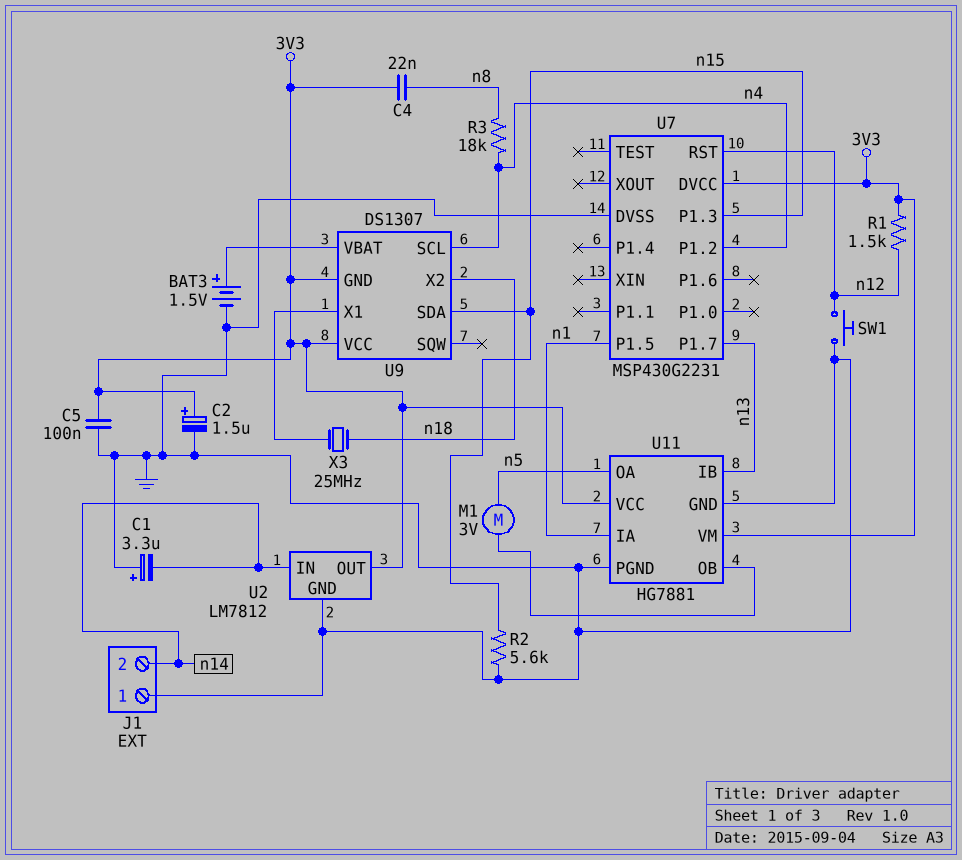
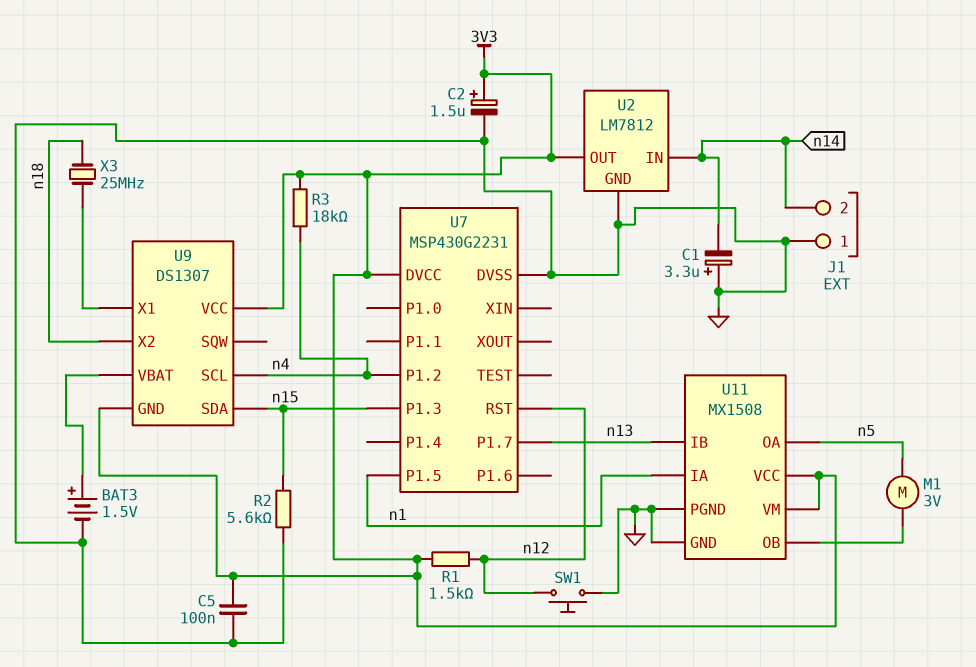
C4: 22nF (3V3, n8) -> none
R3: 18k (n4, n8) -> 18k (3V3, n4)
U11: HG7881 -> MX1508

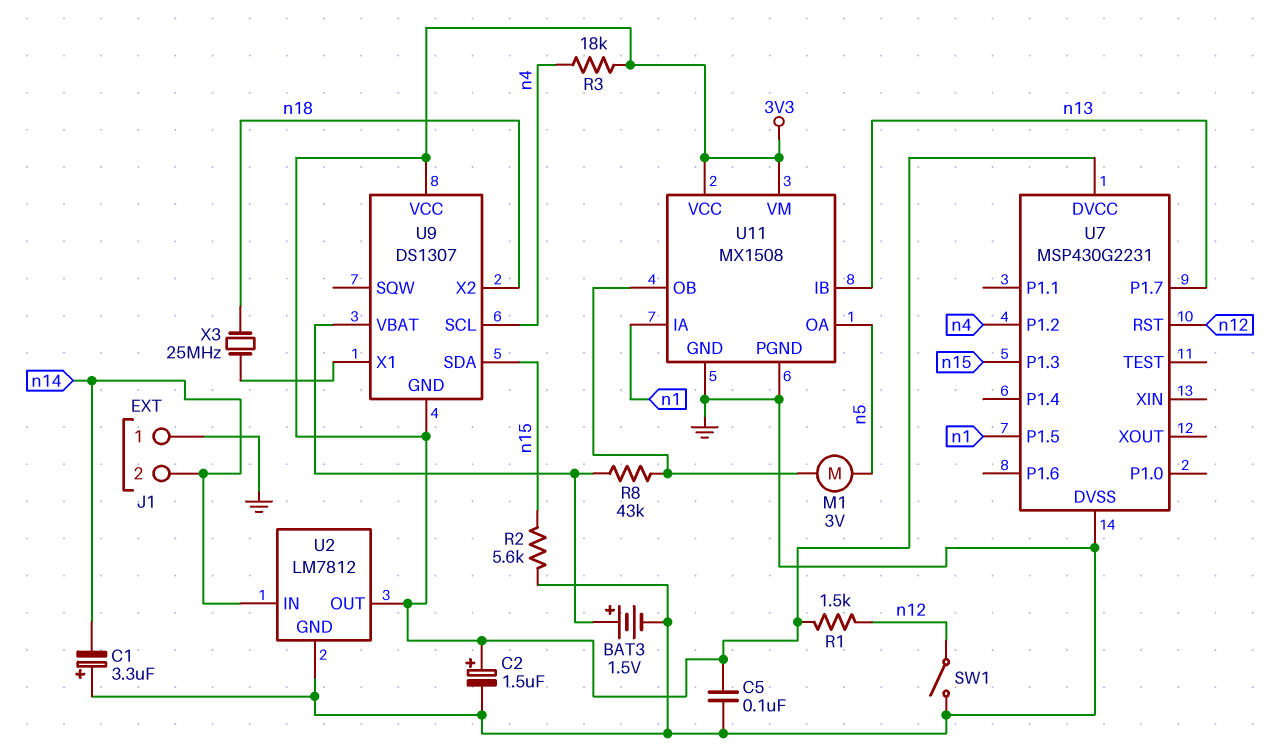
R8: none -> 43k (U9/VBAT, U11/OB)
SW1: button (GND, n12) -> switch (GND, n12)

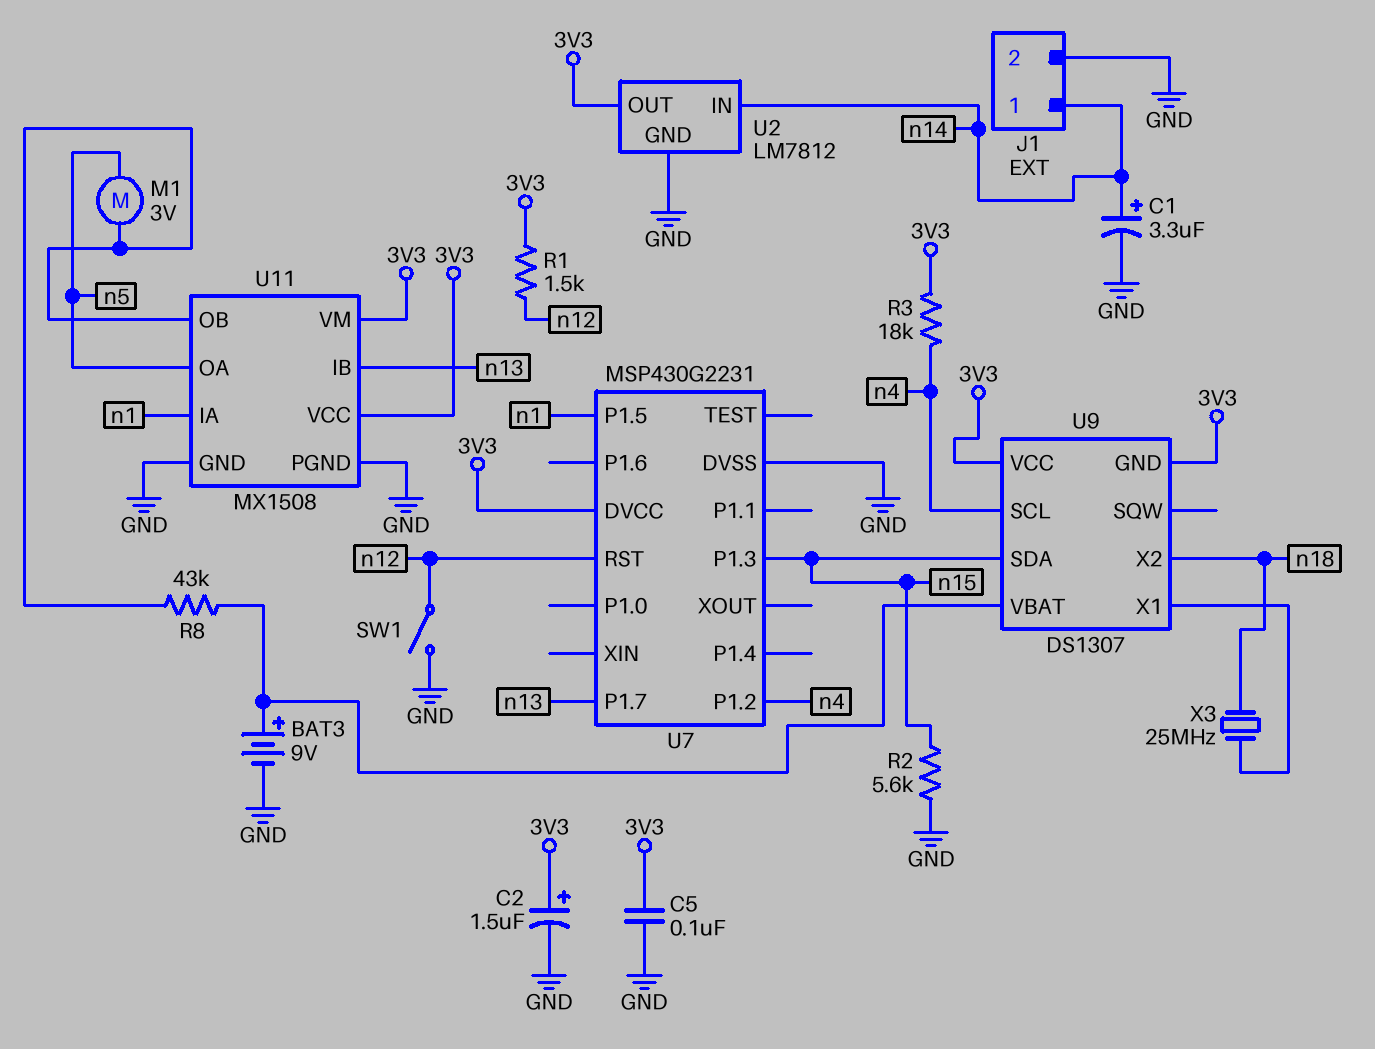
BAT3: 1.5V (plus U9/VBAT, minus GND) -> 9V (plus U9/VBAT, minus GND)
C1: 3.3uF (plus GND, minus n14) -> 3.3uF (plus n14, minus GND)
J1 pin 1: GND -> n14
J1 pin 2: n14 -> GND

